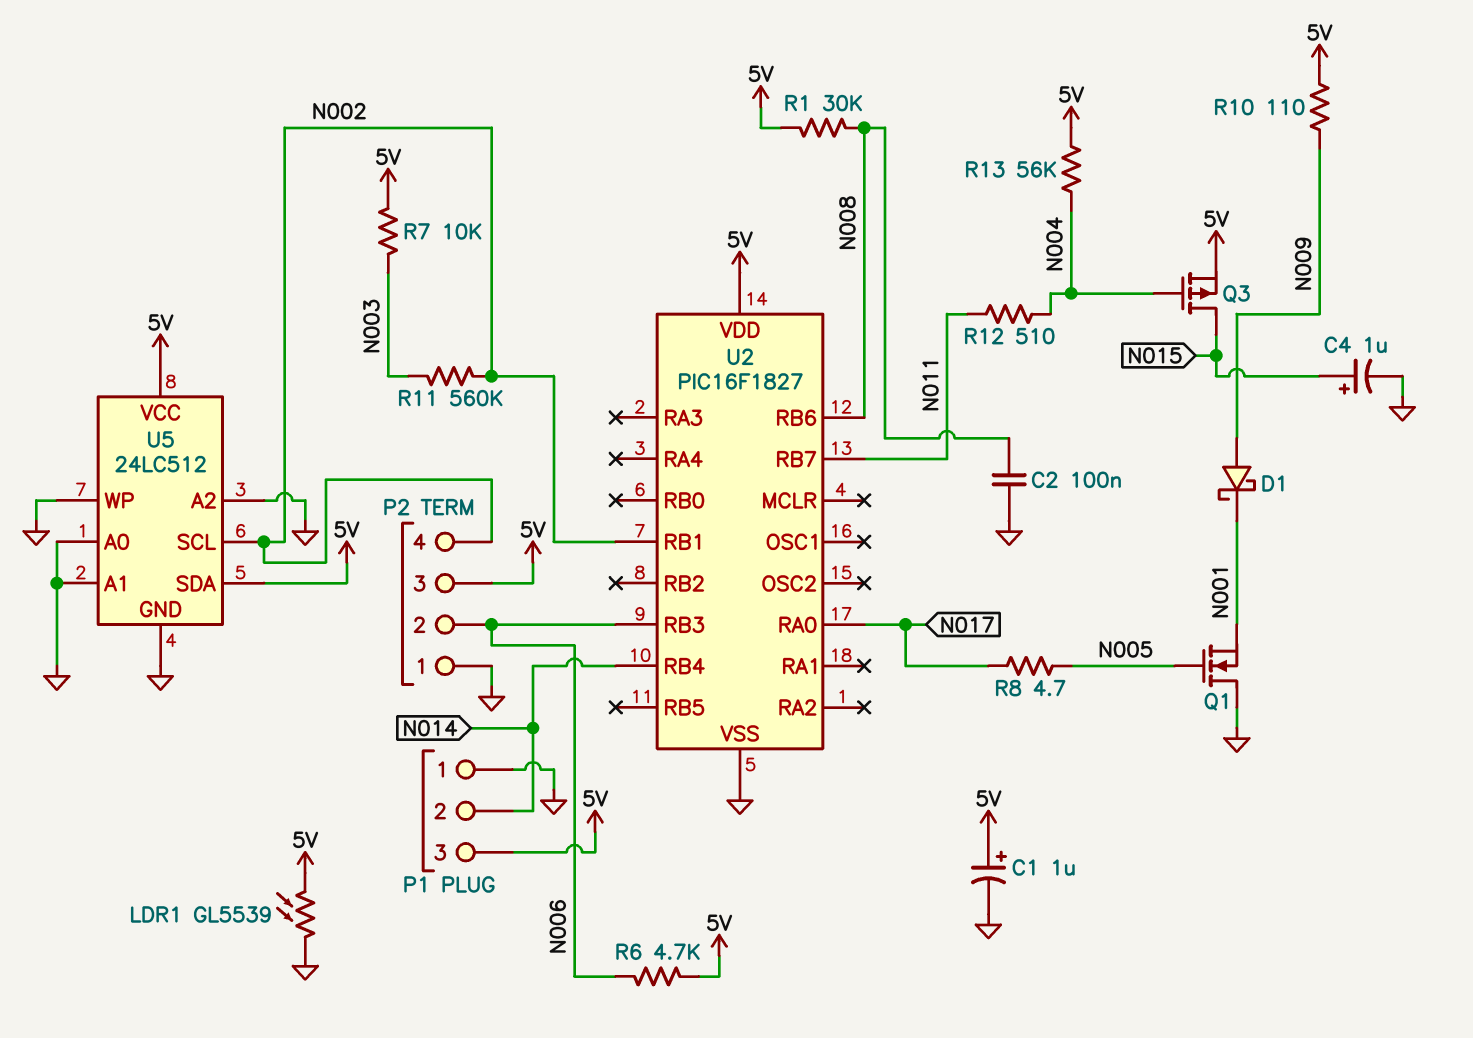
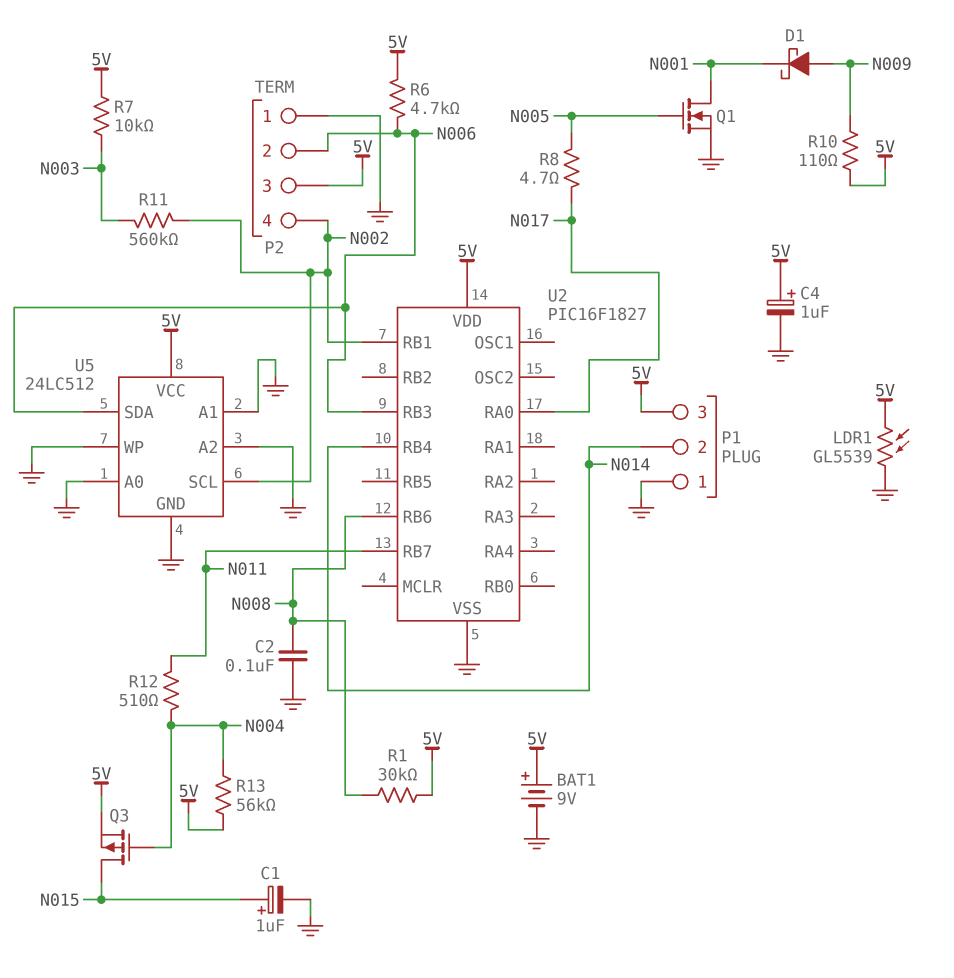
BAT1: none -> 9V (plus 5V, minus GND)
C1: 1uF (plus 5V, minus GND) -> 1uF (plus N015, minus GND)
C4: 1uF (plus N015, minus GND) -> 1uF (plus 5V, minus GND)
Q1: NMOS (G N005, D GND, S N001) -> NMOS (G N005, D N001, S GND)
U5 pin SDA: 5V -> N006

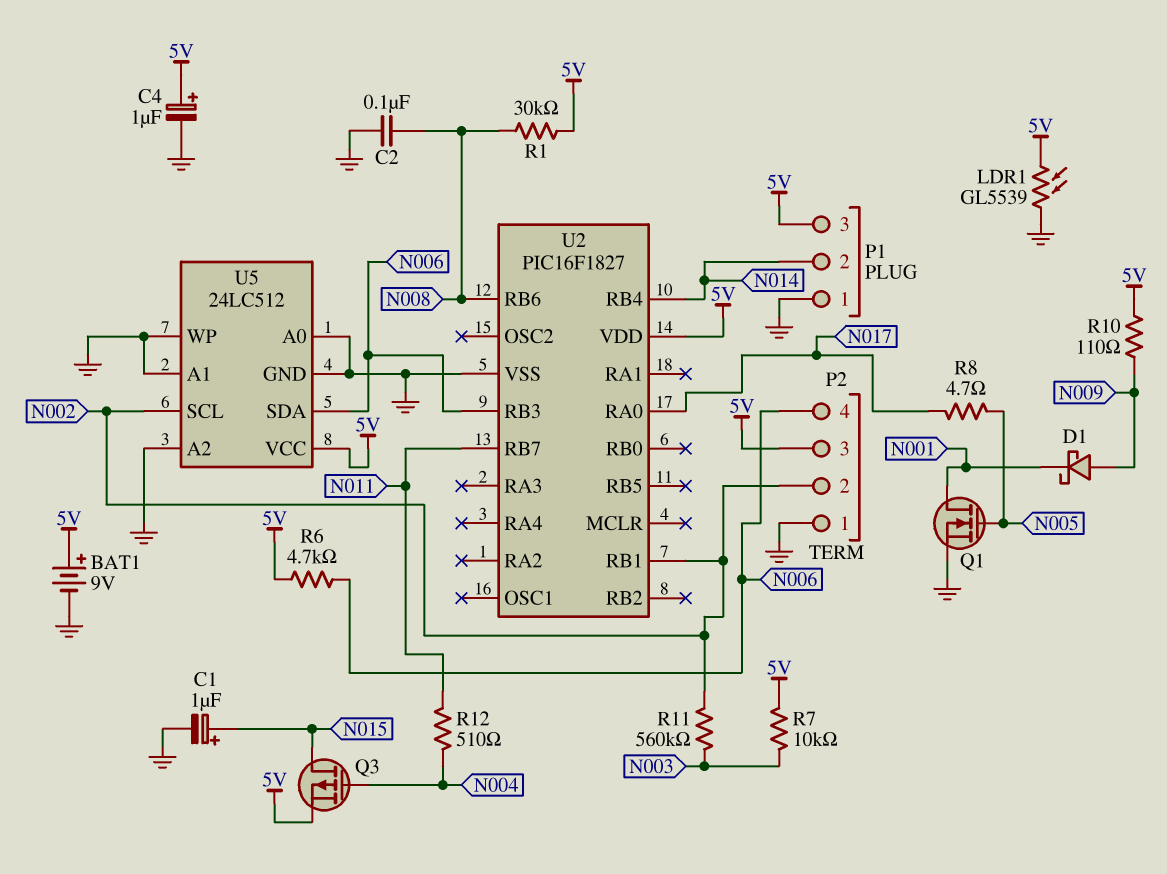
P2 pin 2: N006 -> N002
P2 pin 4: N002 -> N006
R13: 56k (5V, N004) -> none

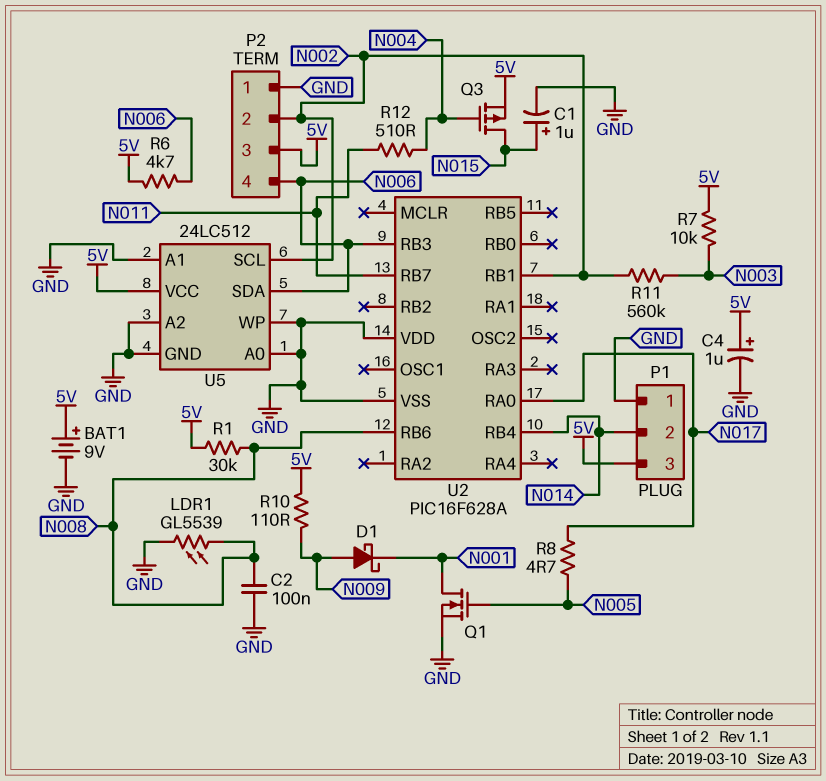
LDR1: GL5539 (5V, GND) -> GL5539 (GND, N008)
U2: PIC16F1827 -> PIC16F628A
U2 pin VDD: 5V -> GND

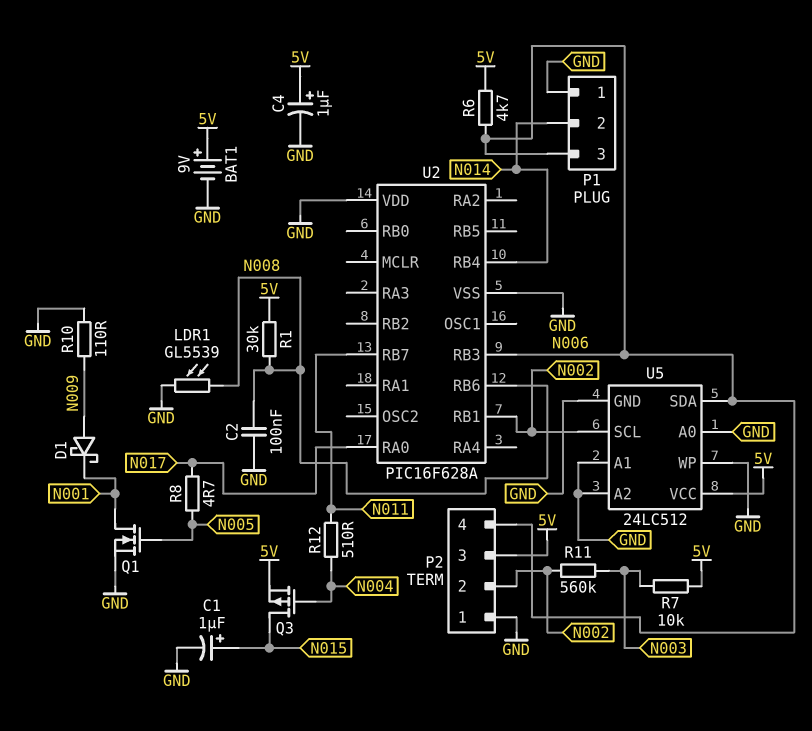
P1 pin 3: 5V -> N006
R10: 110 (5V, N009) -> 110 (GND, N009)

